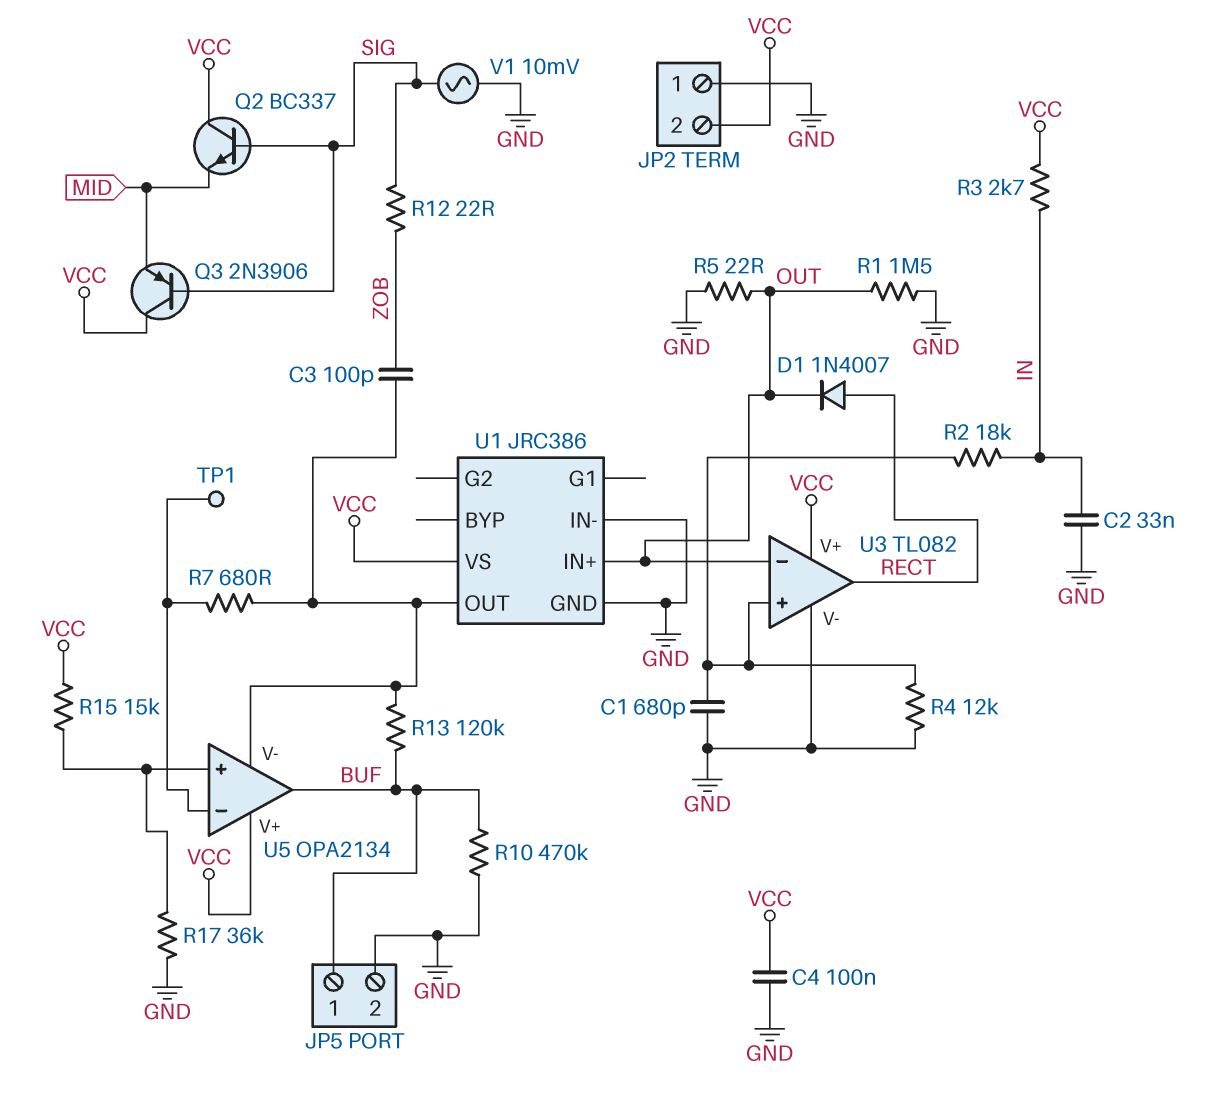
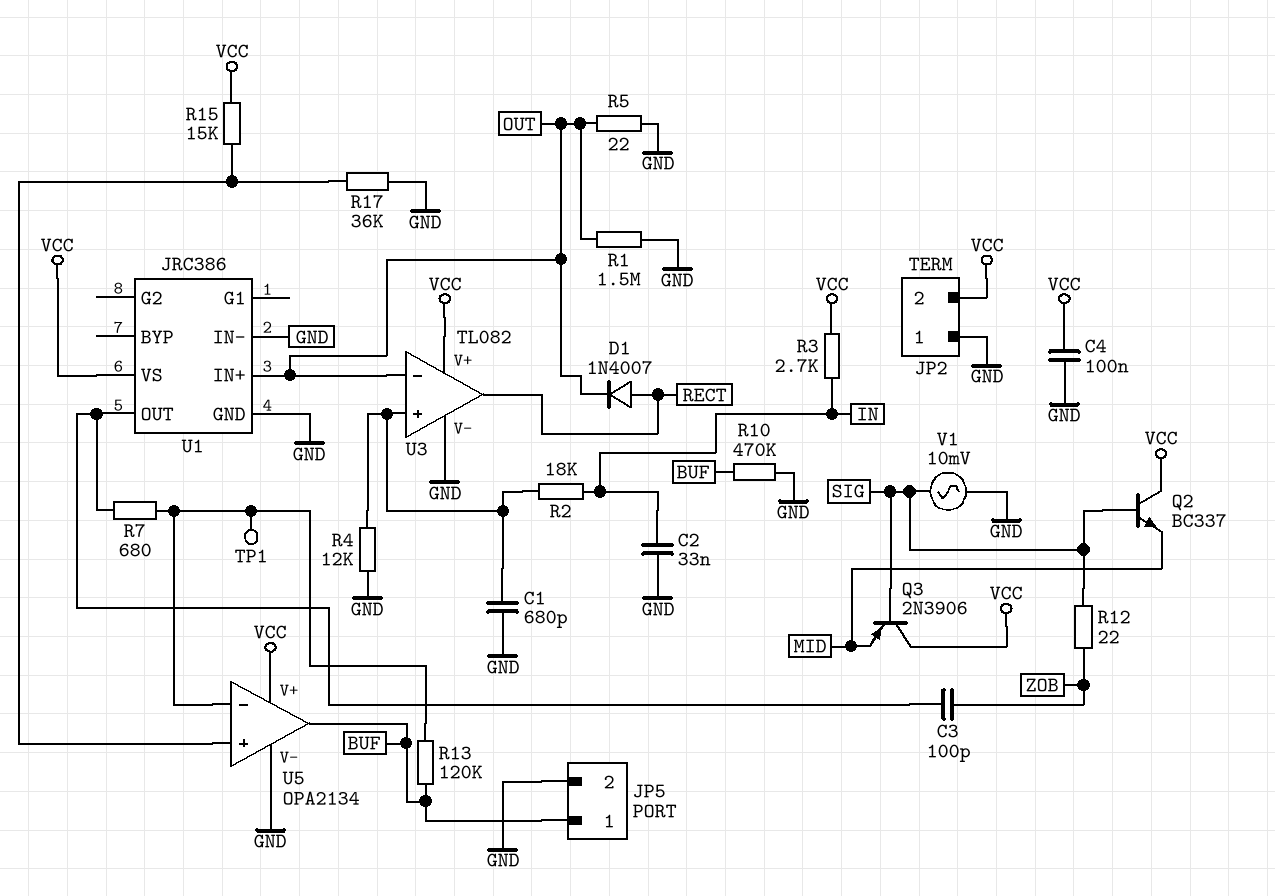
R13: 120k (BUF, U1/OUT) -> 120k (BUF, U5/in-)
U5 pin V-: U1/OUT -> GND

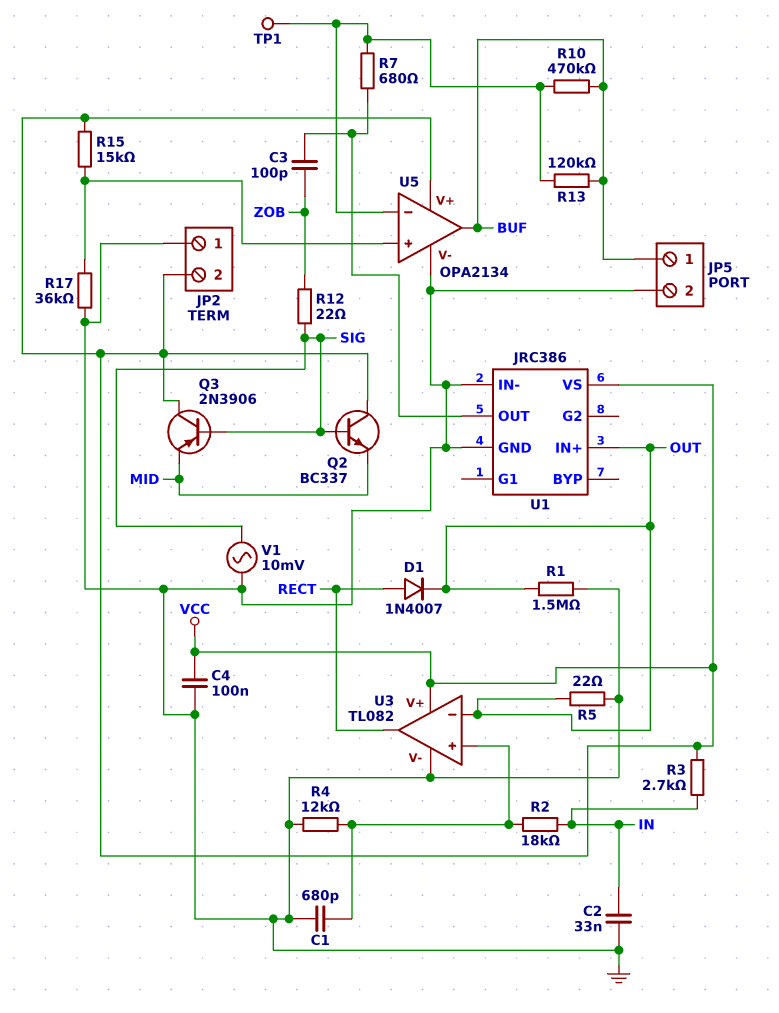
R10: 470k (BUF, GND) -> 470k (BUF, U5/in-)

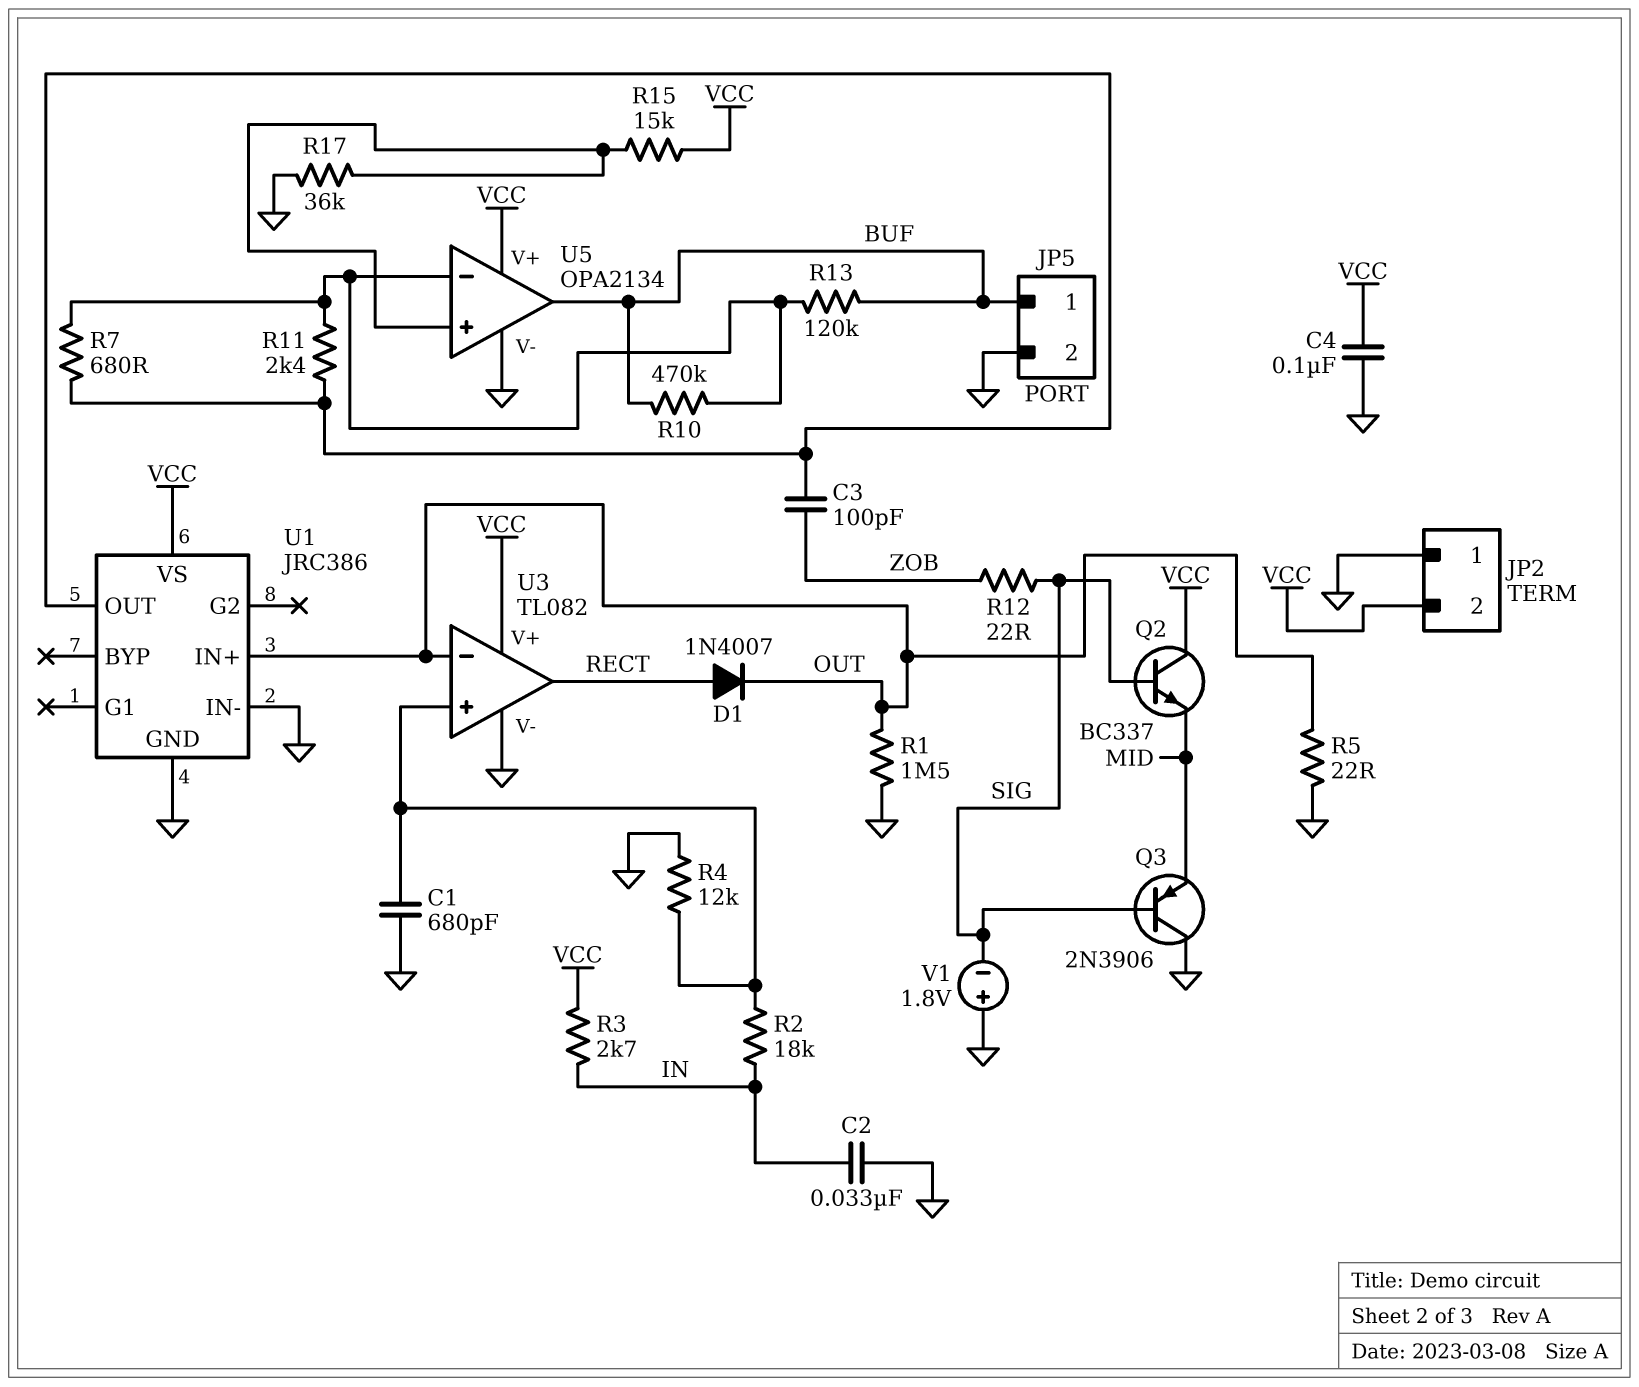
Q3: PNP 2N3906 (B SIG, C VCC, E MID) -> PNP 2N3906 (B SIG, C GND, E MID)
R11: none -> 2.4k (U1/OUT, U5/in-)
TP1: test point (U5/in-) -> none
V1: AC 10mV (GND, SIG) -> 1.8V (plus GND, minus SIG)

